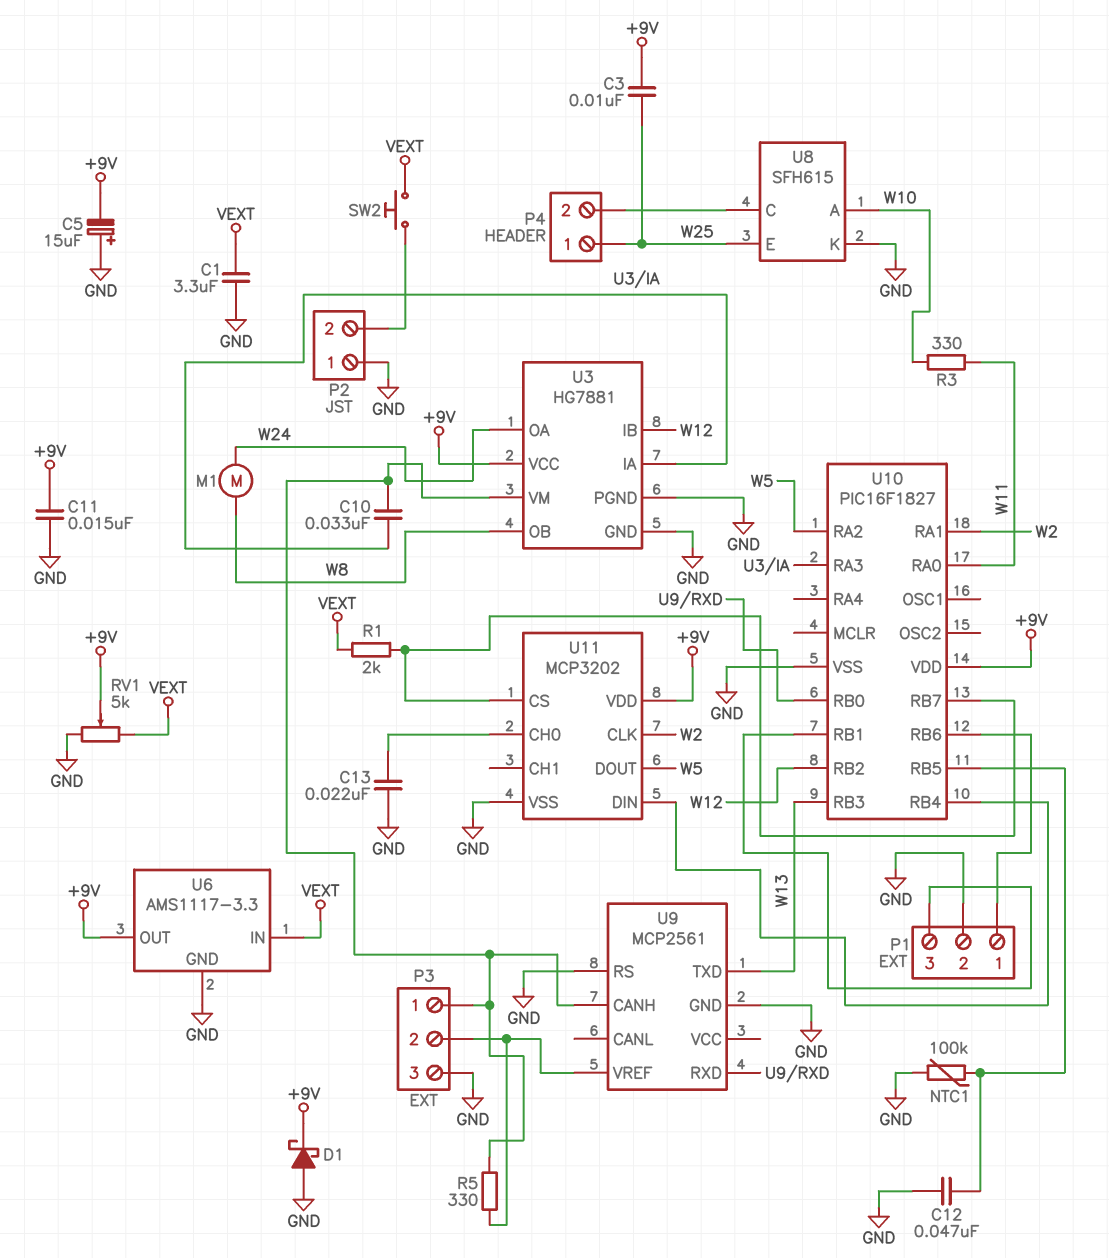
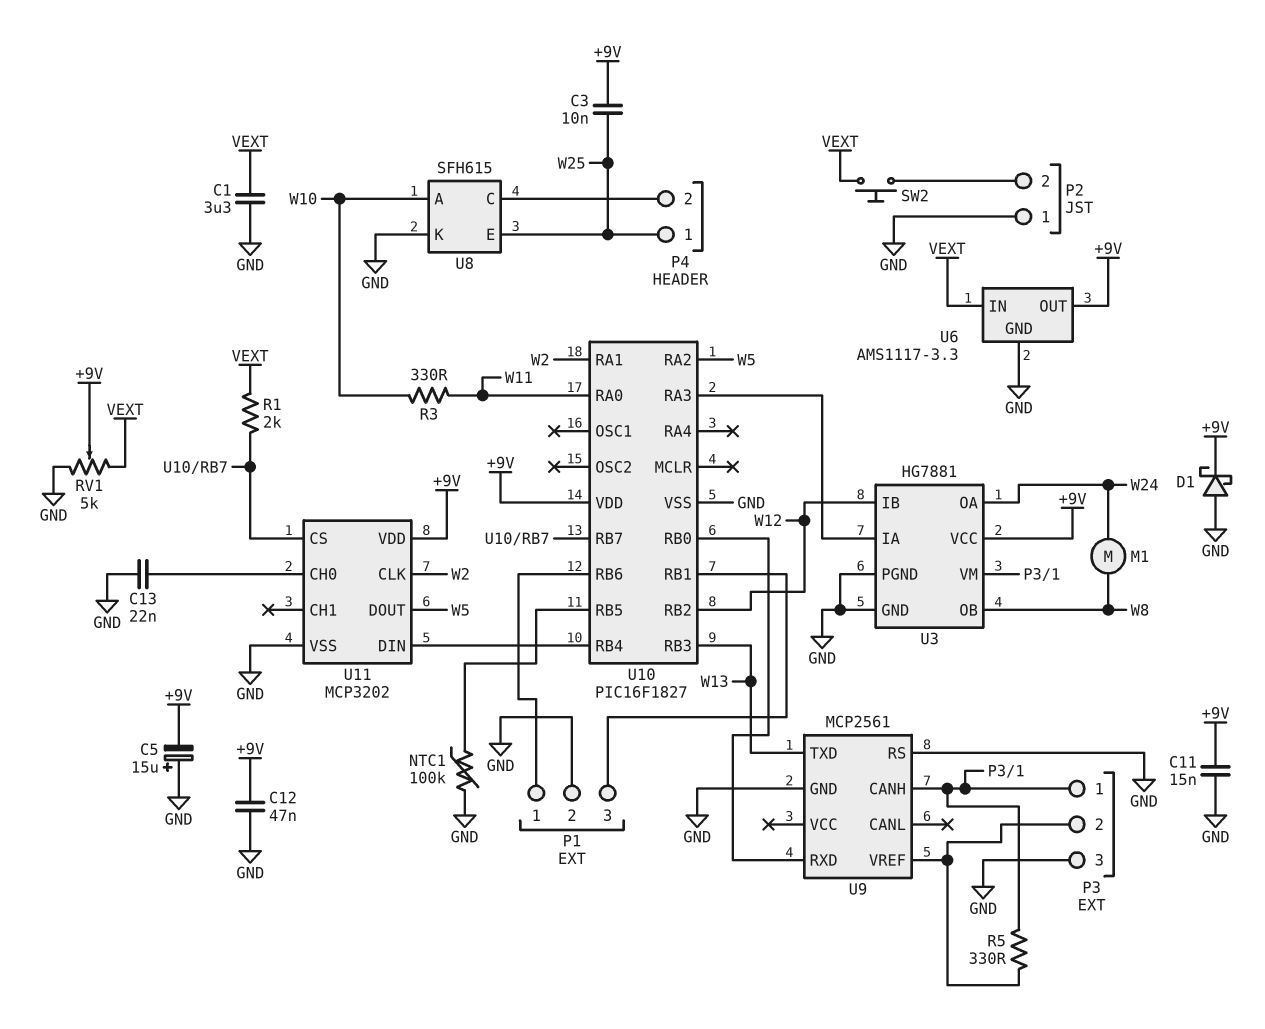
C10: 33nF (P3/1, U3/IA) -> none
C12: 47nF (GND, U10/RB5) -> 47nF (+9V, GND)

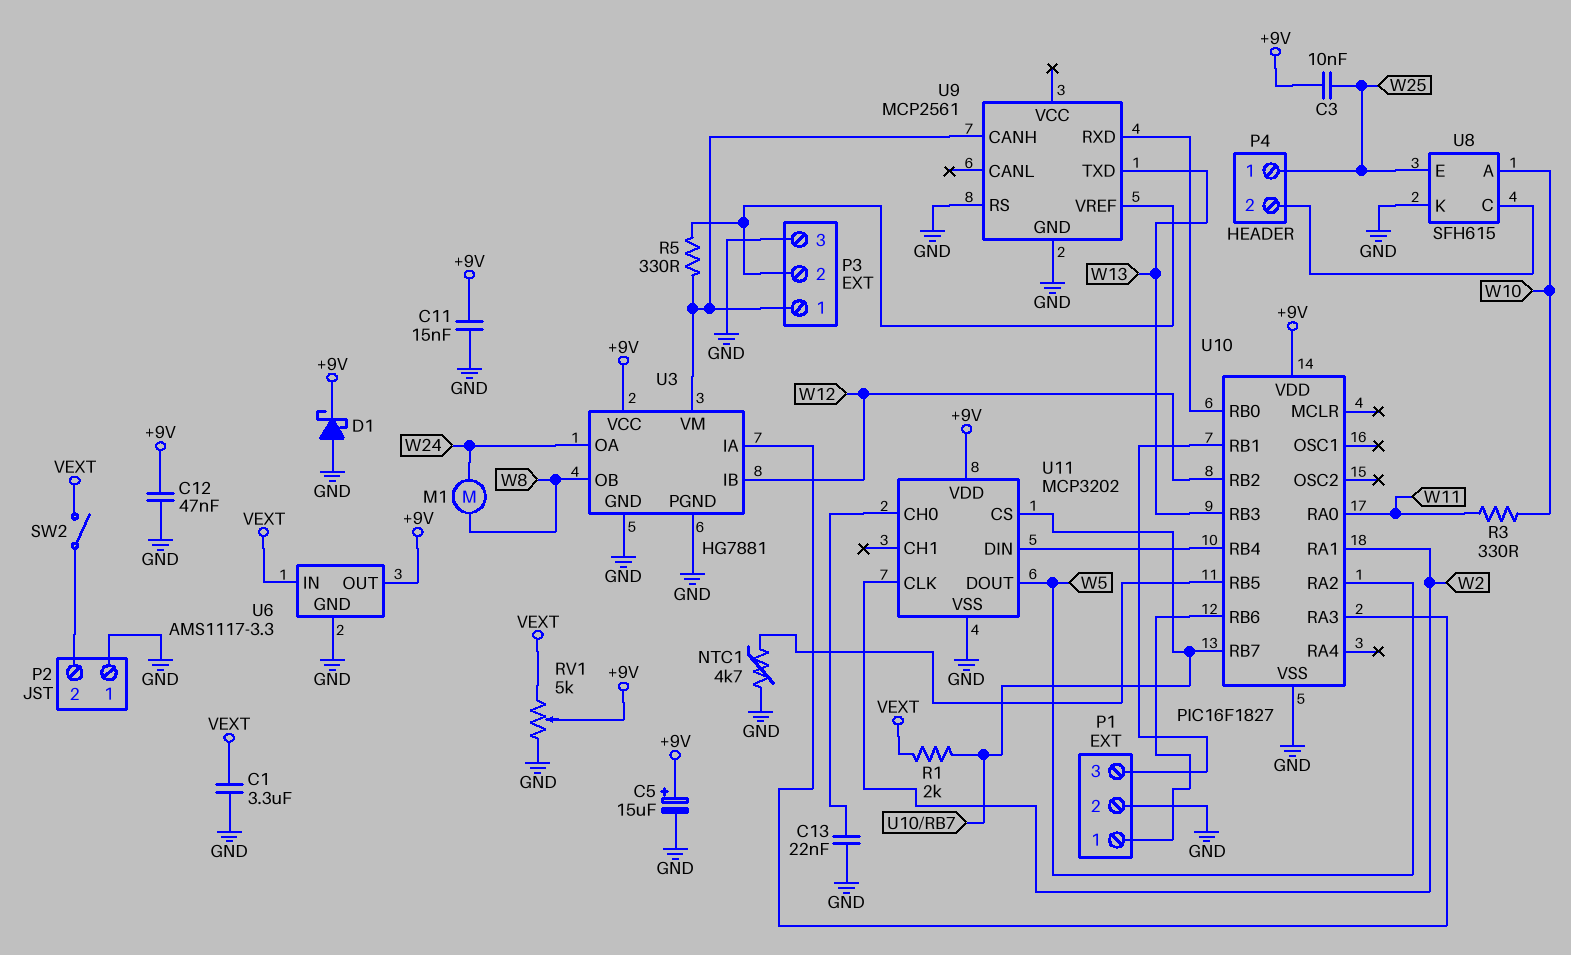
C5: 15uF (plus GND, minus +9V) -> 15uF (plus +9V, minus GND)
NTC1: 100k (GND, U10/RB5) -> 4.7k (GND, U10/RB5)
SW2: button (P2/2, VEXT) -> switch (P2/2, VEXT)

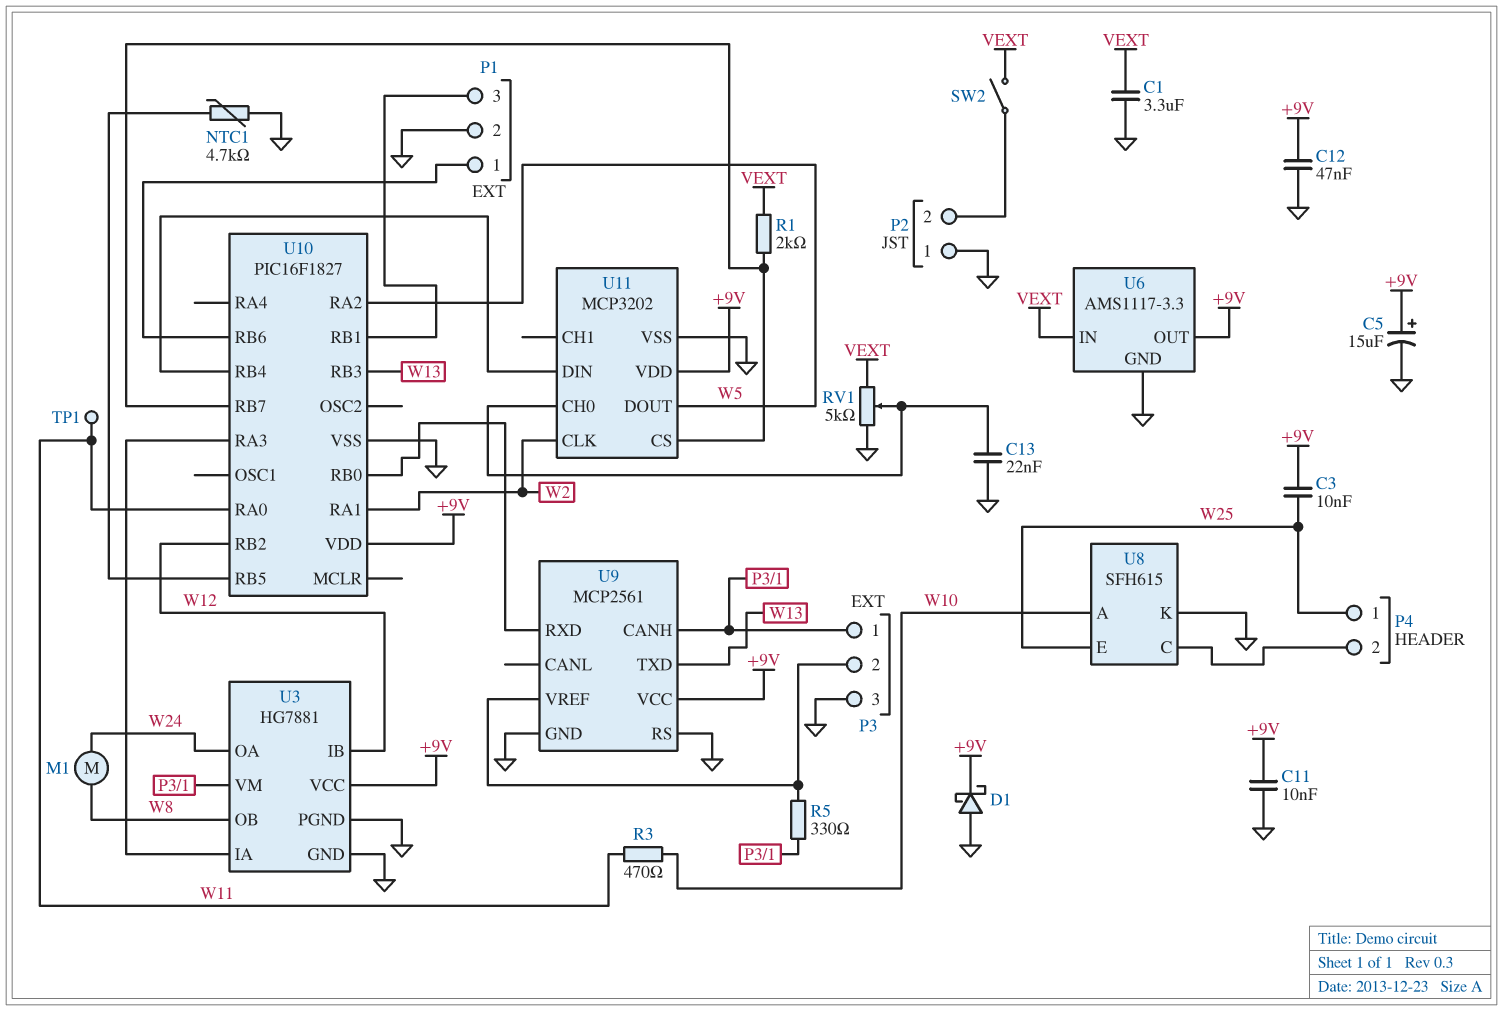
C11: 15nF (+9V, GND) -> 10nF (+9V, GND)
R3: 330 (W10, W11) -> 470 (W10, W11)
RV1: 5k (GND, VEXT, wiper +9V) -> 5k (GND, VEXT, wiper U11/CH0)
TP1: none -> test point (W11)
U9 pin VCC: none -> +9V

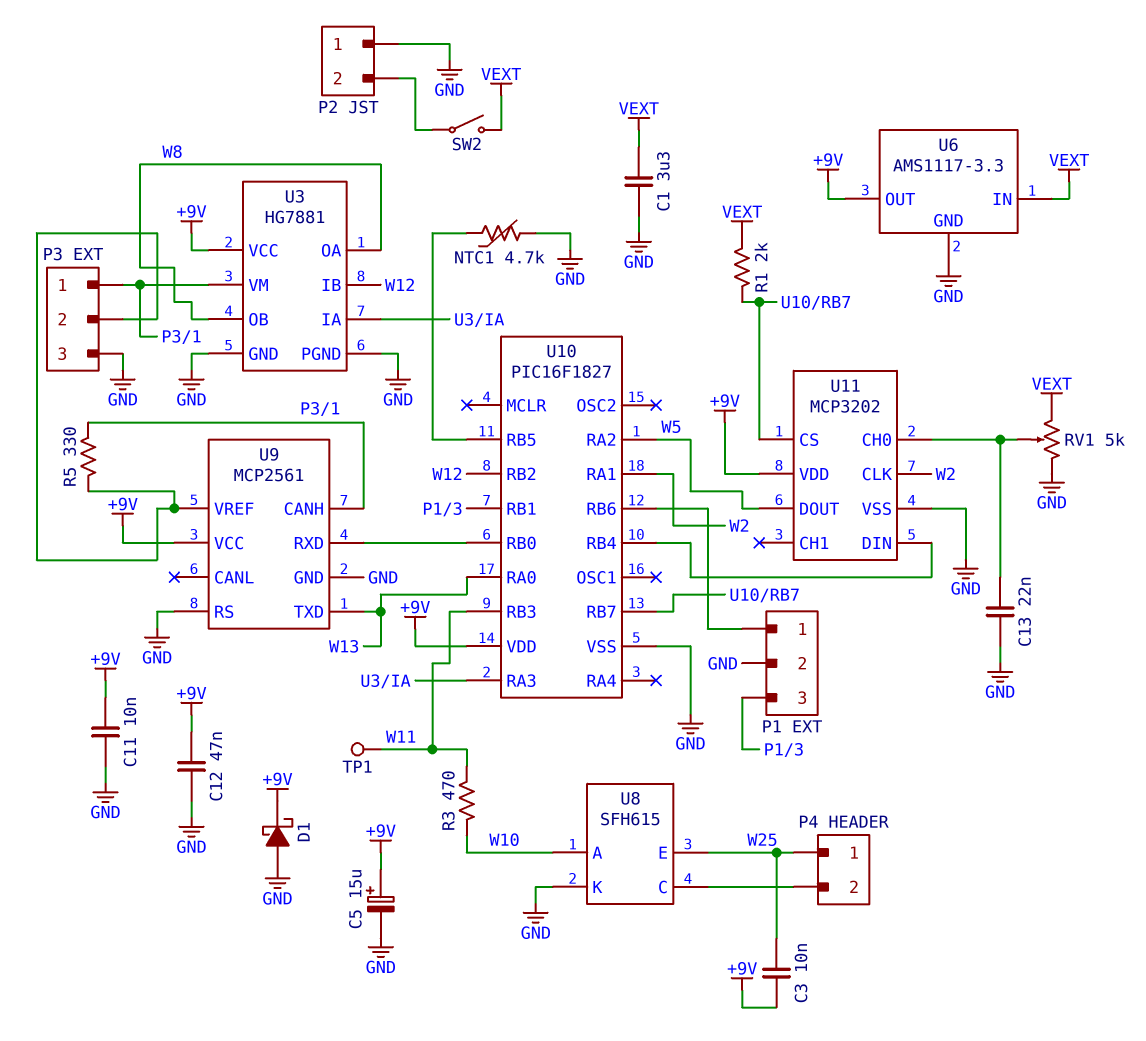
M1: motor (W8, W24) -> none
U3 pin OA: W24 -> W8
U10 pin RA0: W11 -> W13
U10 pin RB3: W13 -> W11

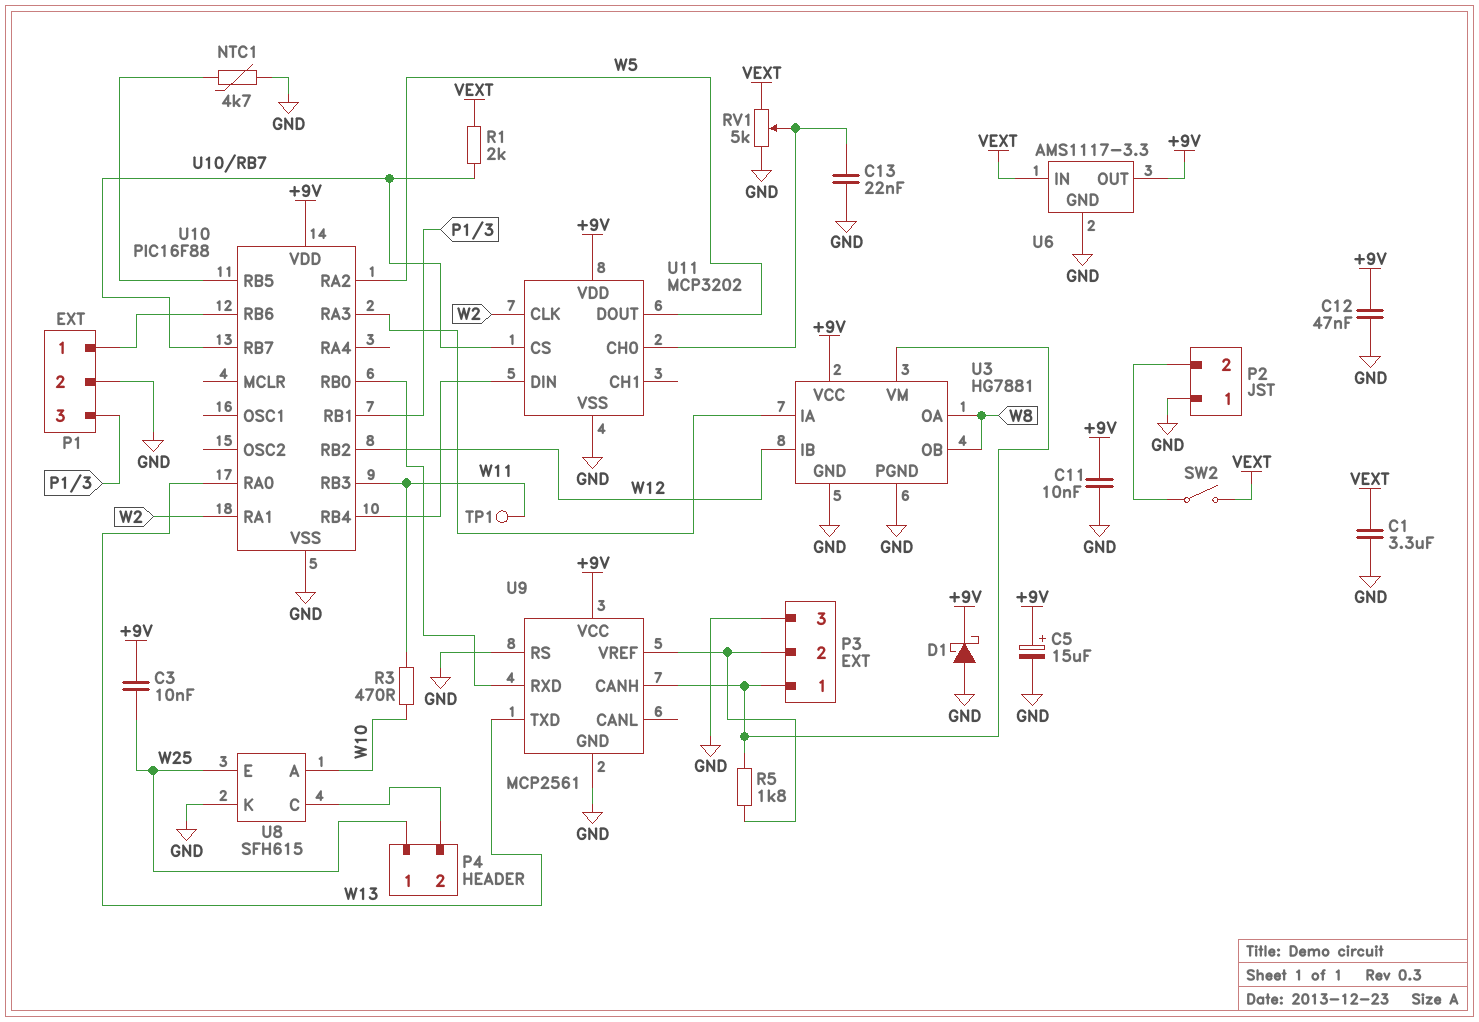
R5: 330 (P3/1, P3/2) -> 1.8k (P3/1, P3/2)
U10: PIC16F1827 -> PIC16F88

